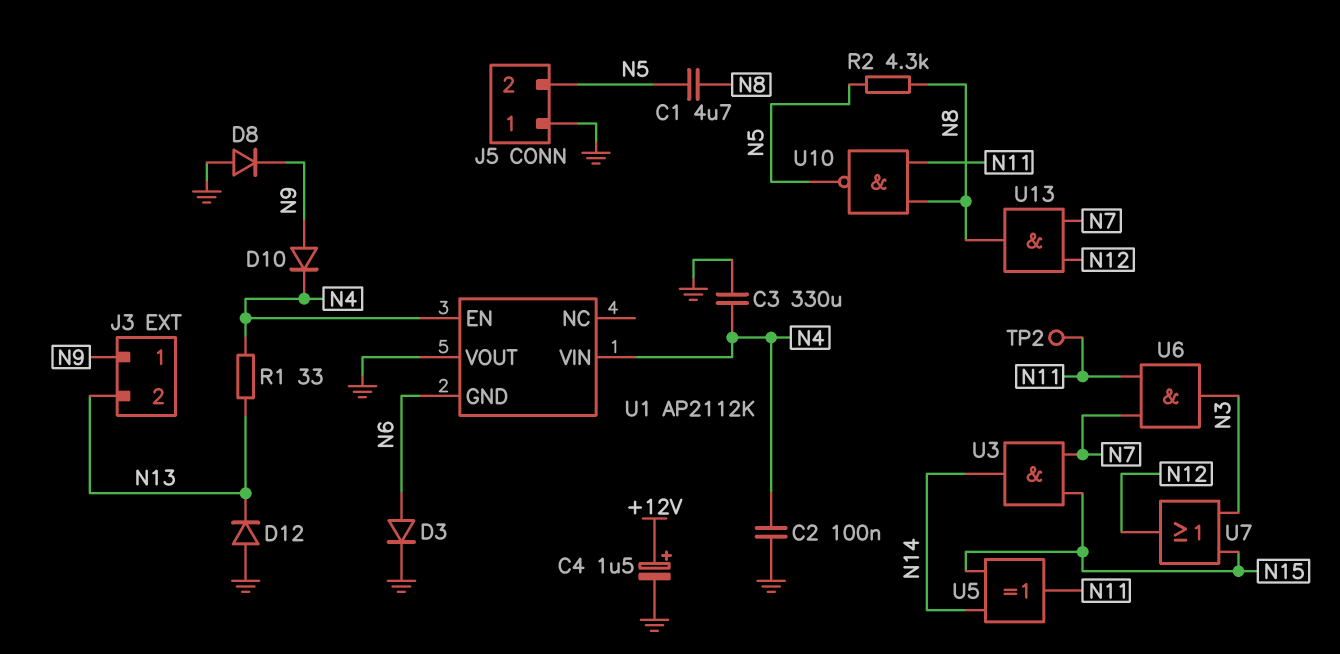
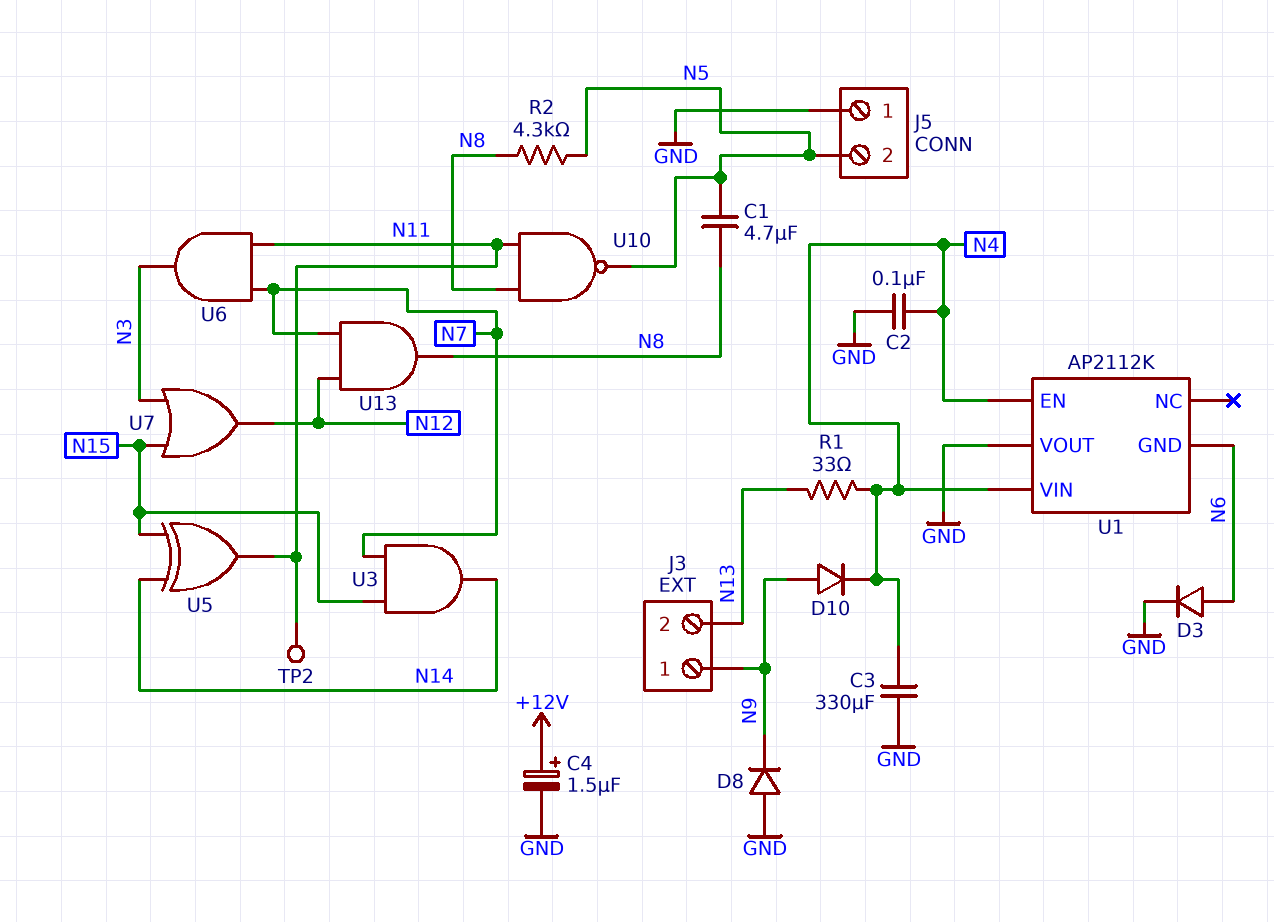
D12: diode (A GND, K N13) -> none

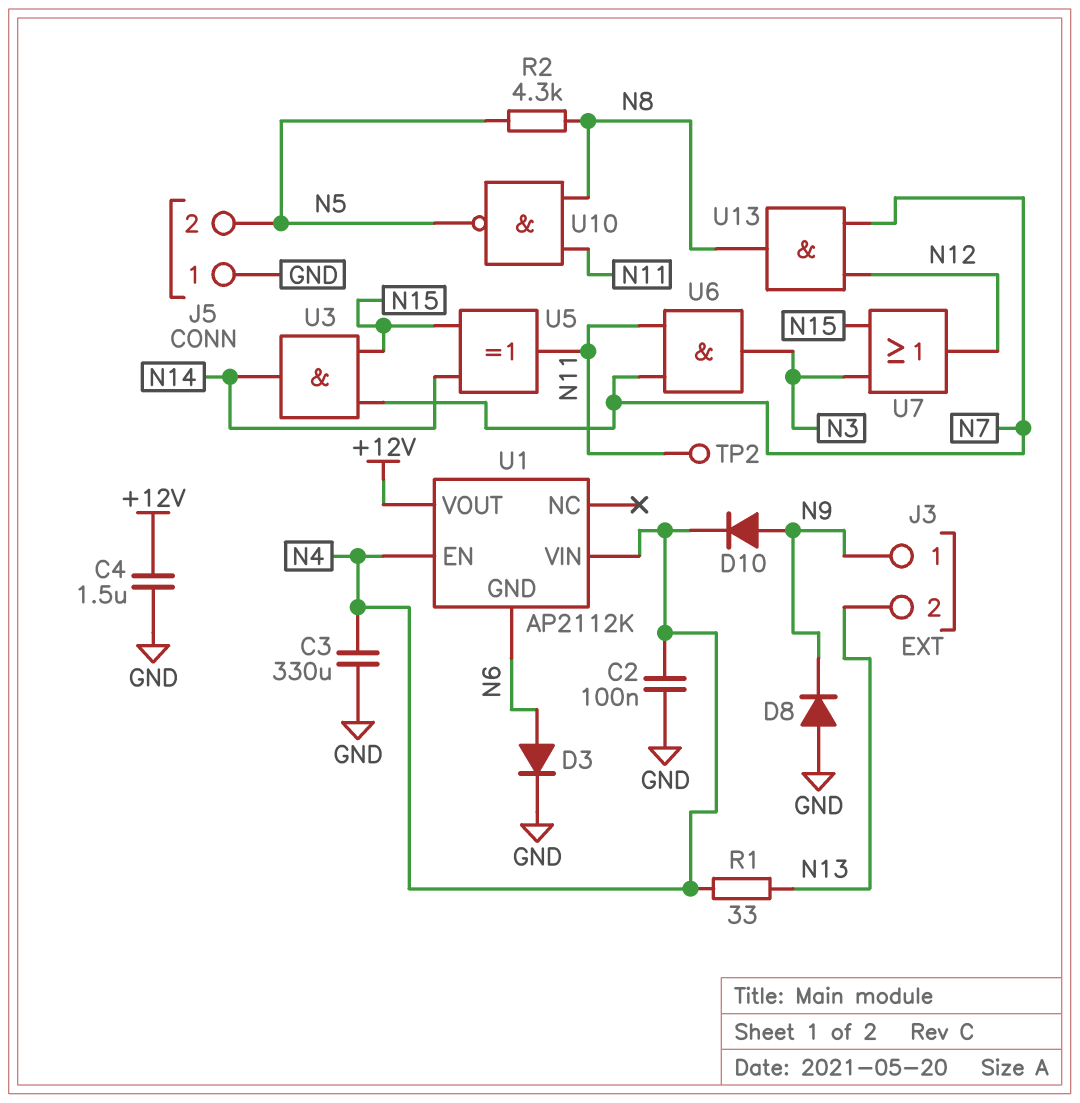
C1: 4.7uF (N5, N8) -> none
C4: 1.5uF (plus +12V, minus GND) -> 1.5uF (+12V, GND)
U1 pin VOUT: GND -> +12V

